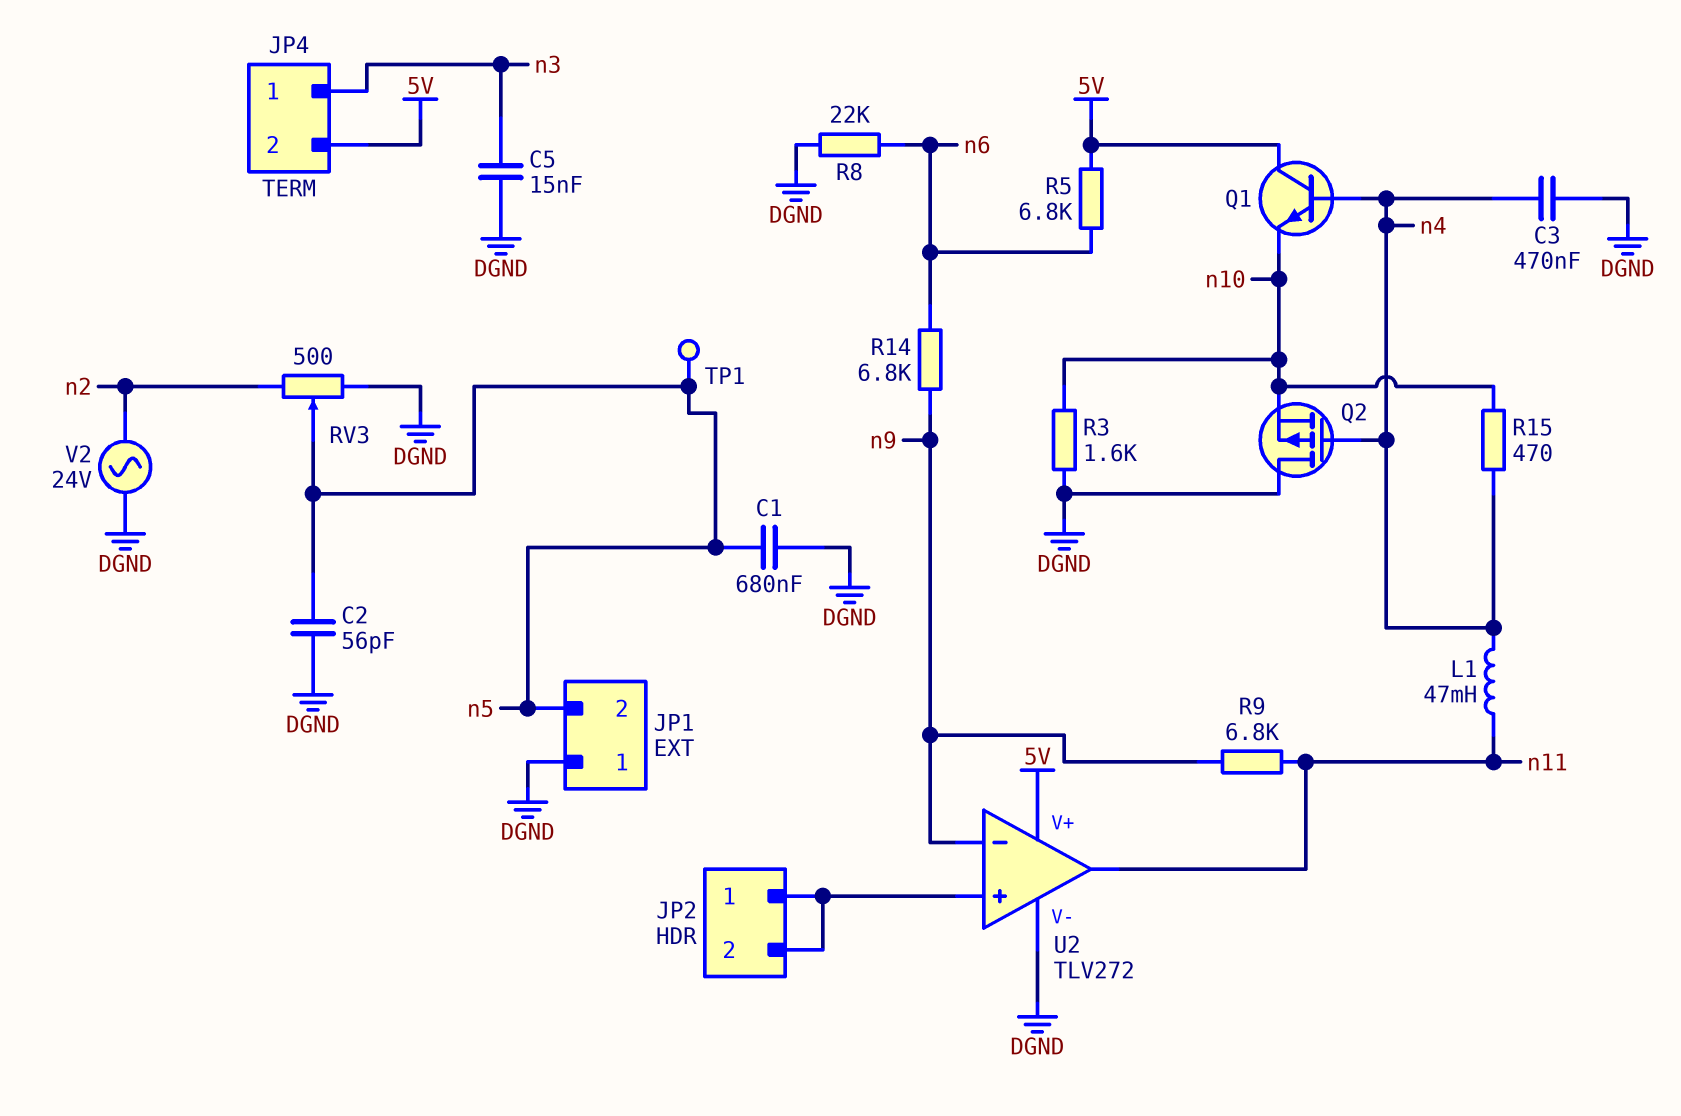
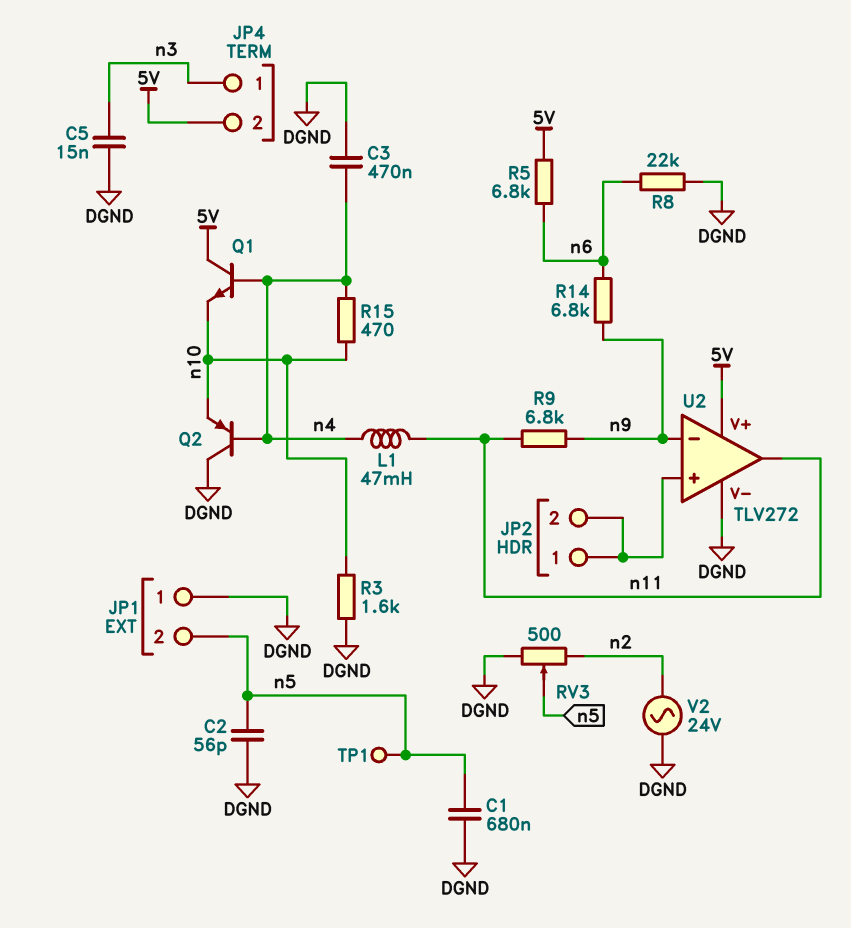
Q2: PMOS (G n4, D DGND, S n10) -> PNP (B n4, C DGND, E n10)

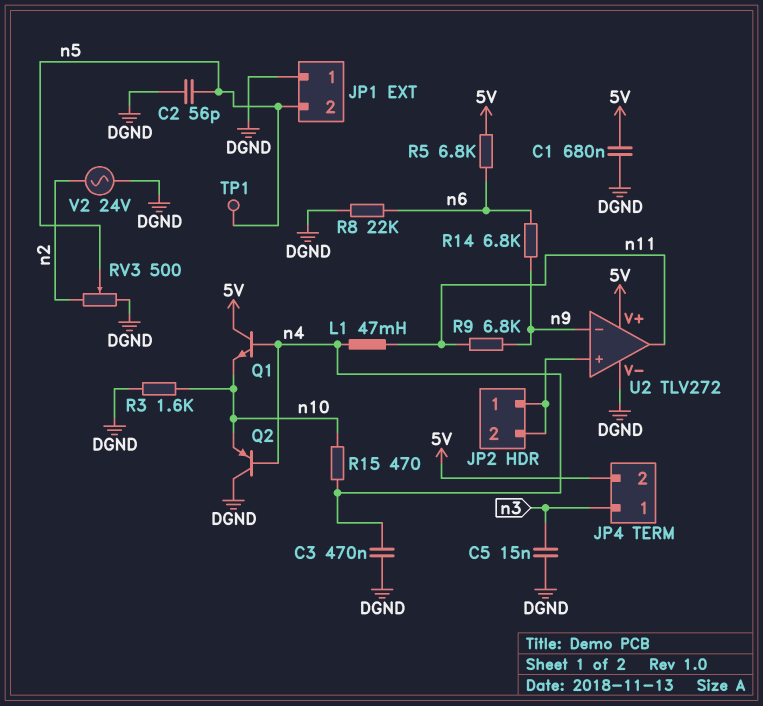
C1: 680nF (DGND, n5) -> 680nF (5V, DGND)

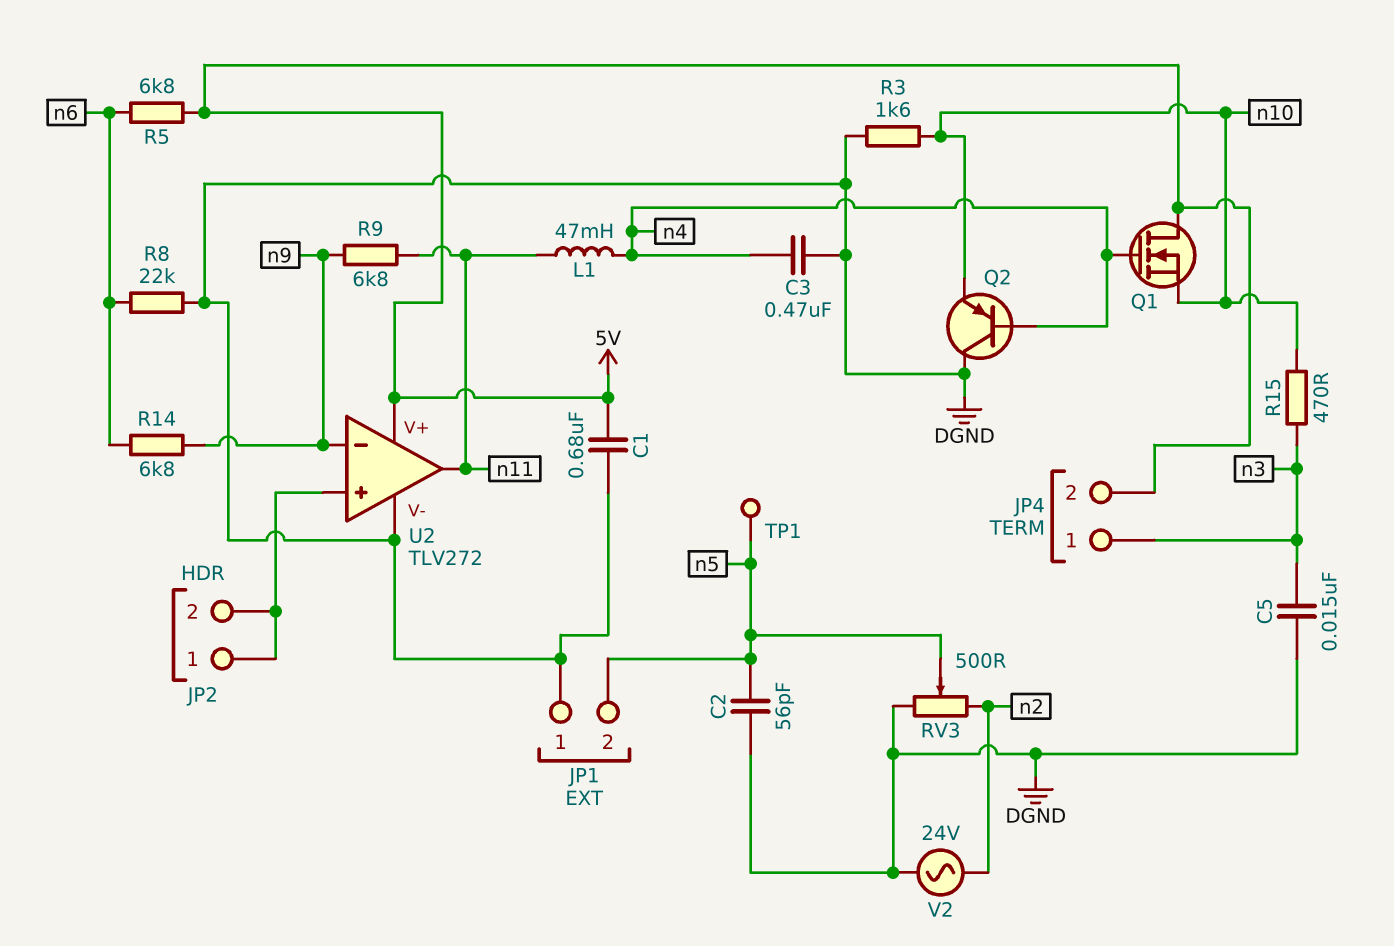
Q1: NPN (B n4, C 5V, E n10) -> NMOS (G n4, D 5V, S n10)
R15: 470 (n4, n10) -> 470 (n3, n10)

